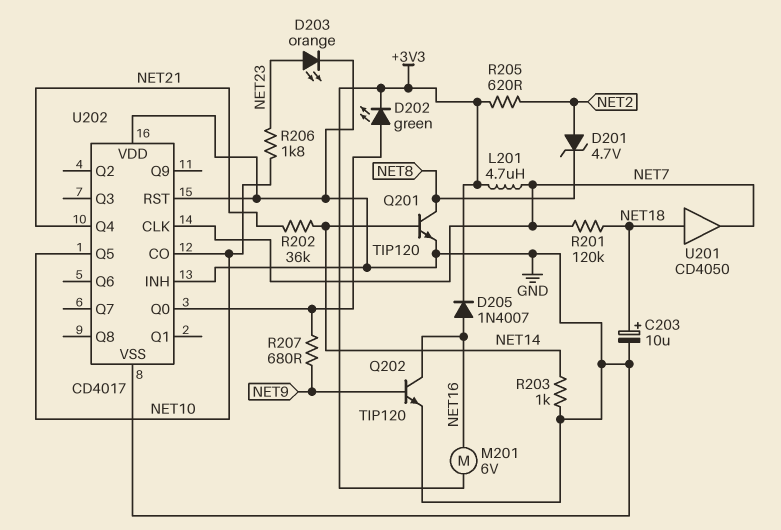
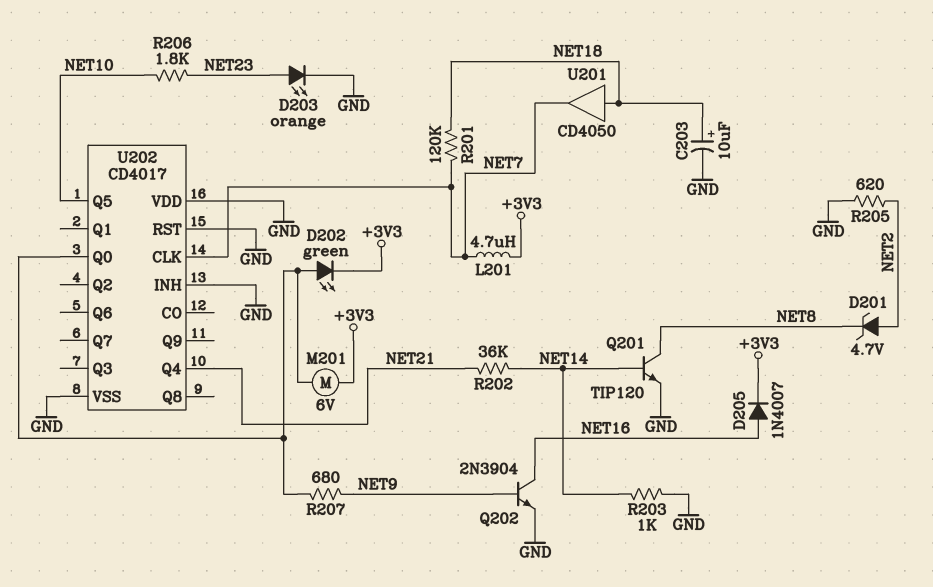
M201: motor 6V (+3V3, NET16) -> motor 6V (+3V3, U202/Q0)
Q202: NPN TIP120 (B NET9, C NET16, E GND) -> NPN 2N3904 (B NET9, C NET16, E GND)
R205: 620 (+3V3, NET2) -> 620 (GND, NET2)
U202 pin CO: NET10 -> none

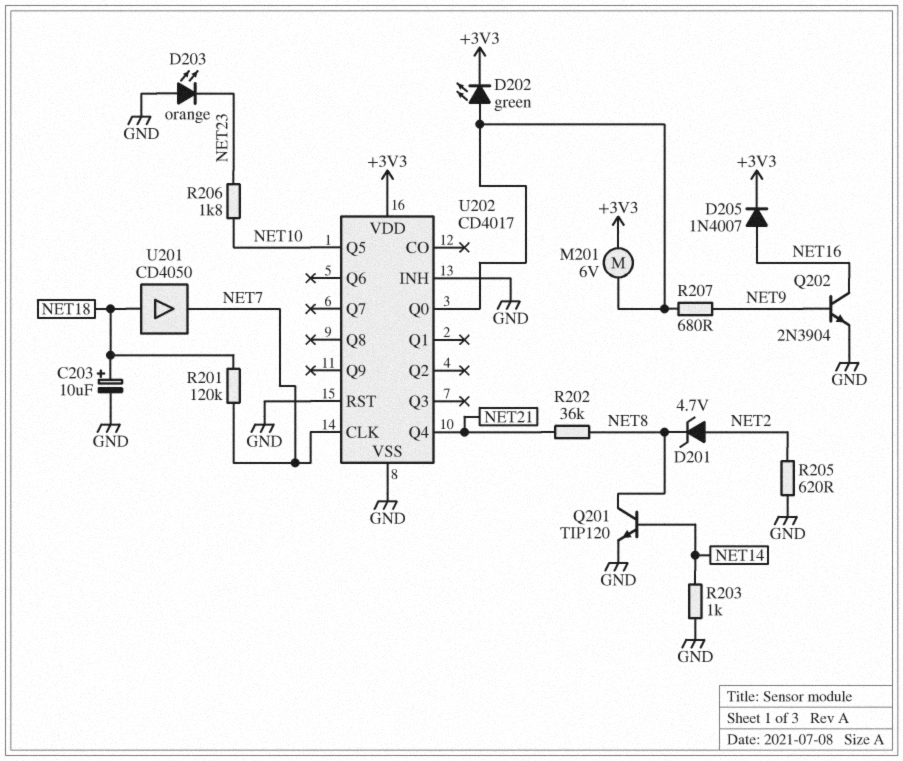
D203: LED orange (A NET23, K GND) -> LED orange (A GND, K NET23)
L201: 4.7uH (+3V3, NET7) -> none
R202: 36k (NET14, NET21) -> 36k (NET8, NET21)
U202 pin VDD: GND -> +3V3

